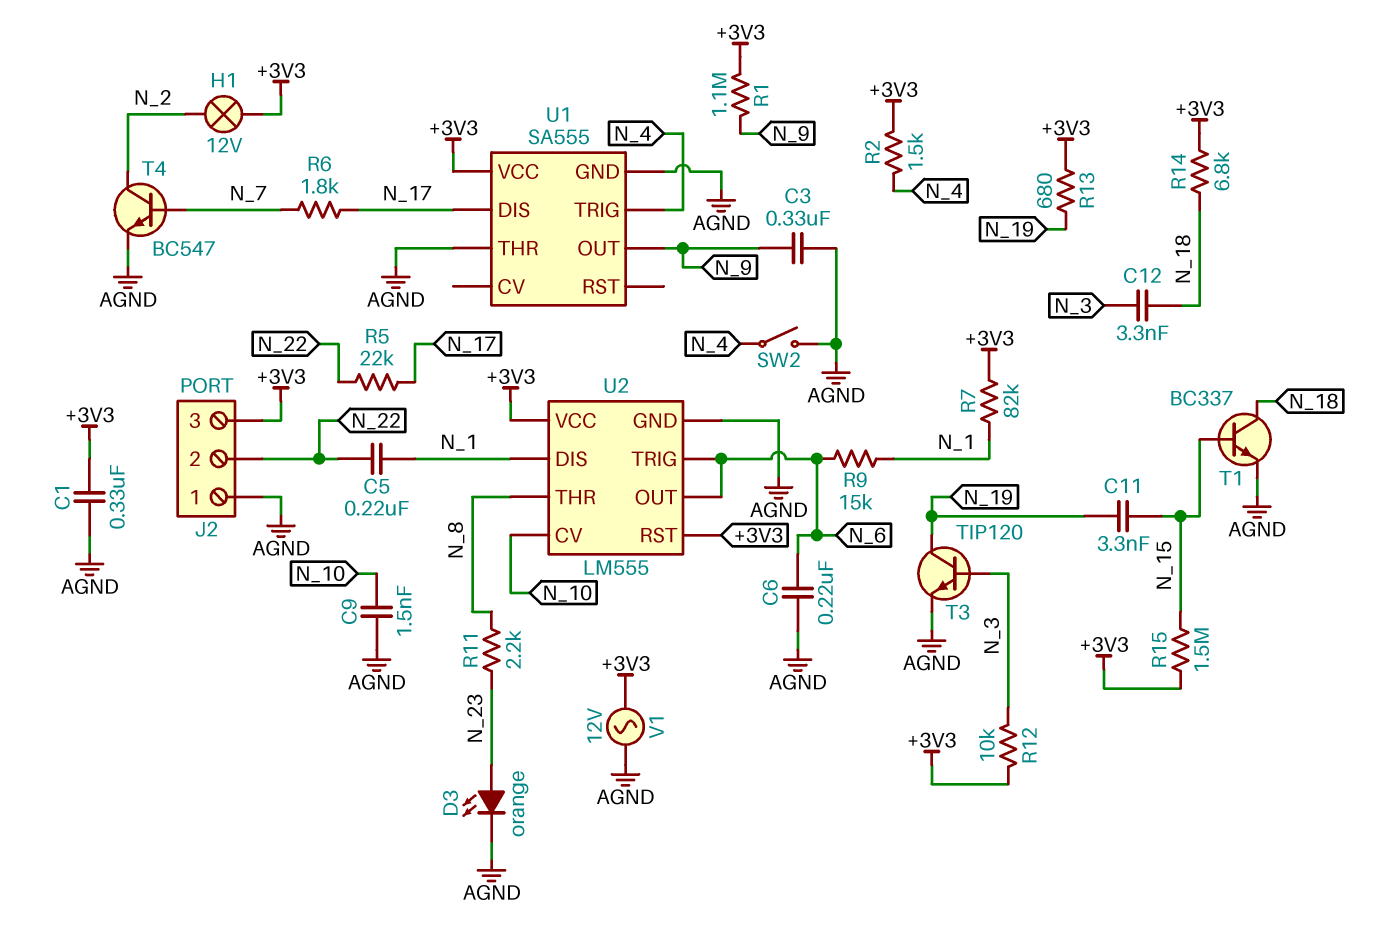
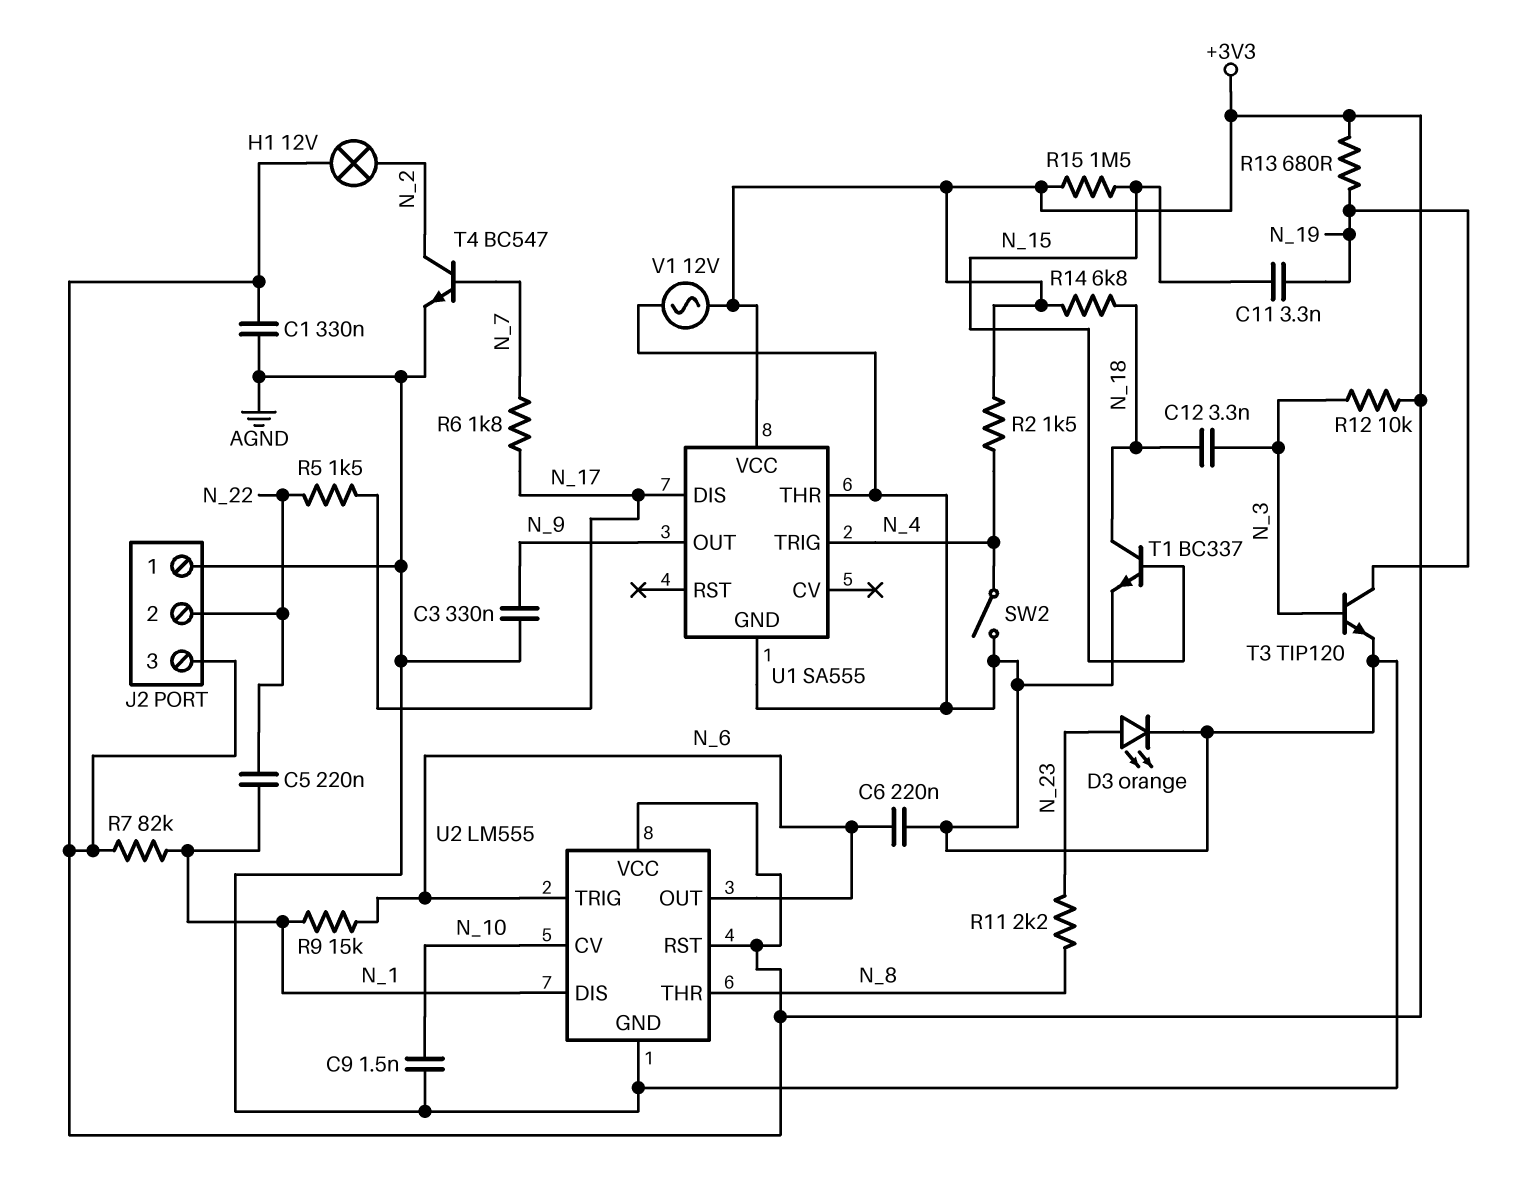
R1: 1.1M (+3V3, N_9) -> none
R5: 22k (N_17, N_22) -> 1.5k (N_17, N_22)

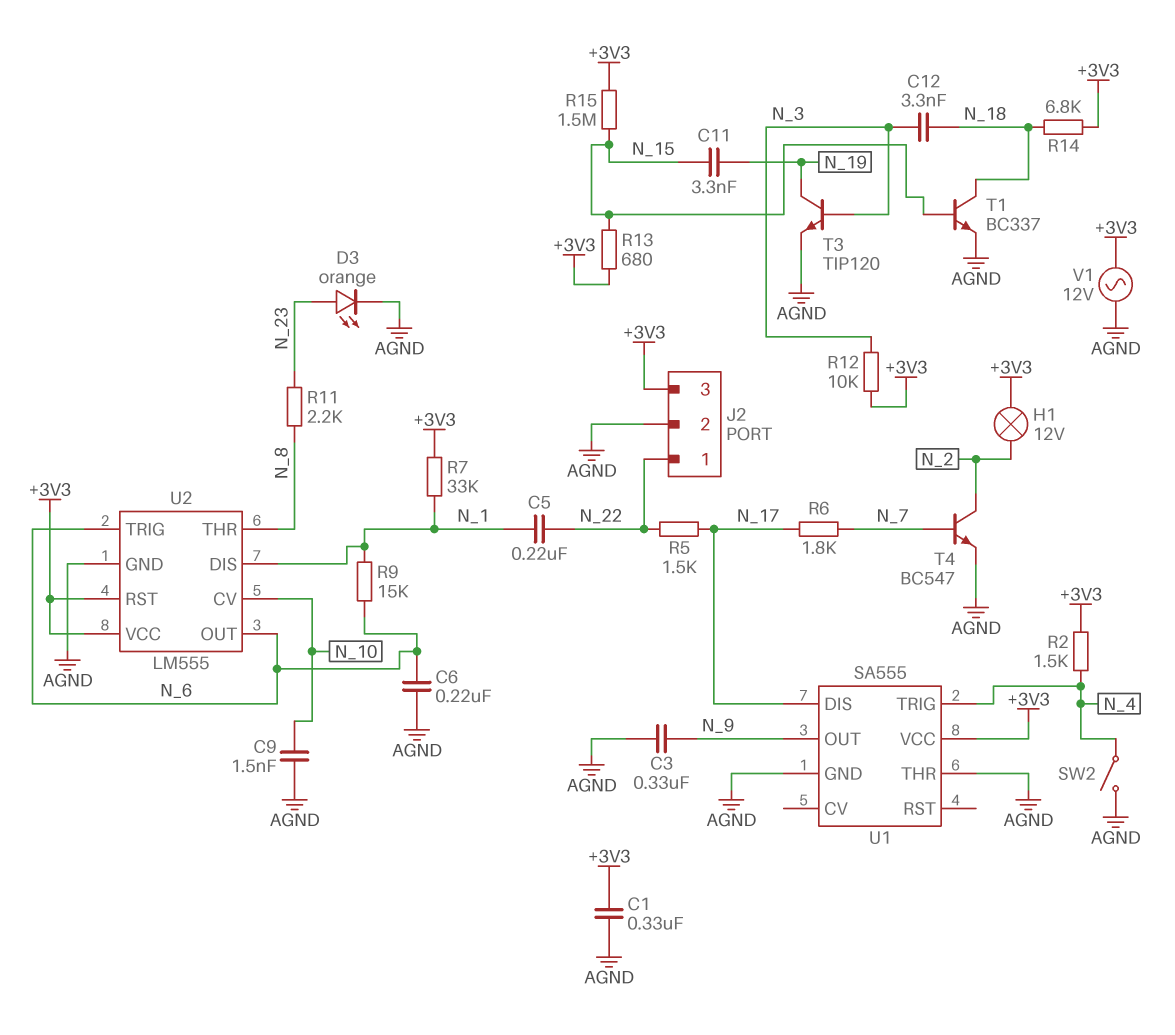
J2 pin 1: AGND -> N_22
J2 pin 2: N_22 -> AGND
R7: 82k (+3V3, N_1) -> 33k (+3V3, N_1)
R13: 680 (+3V3, N_19) -> 680 (+3V3, N_15)

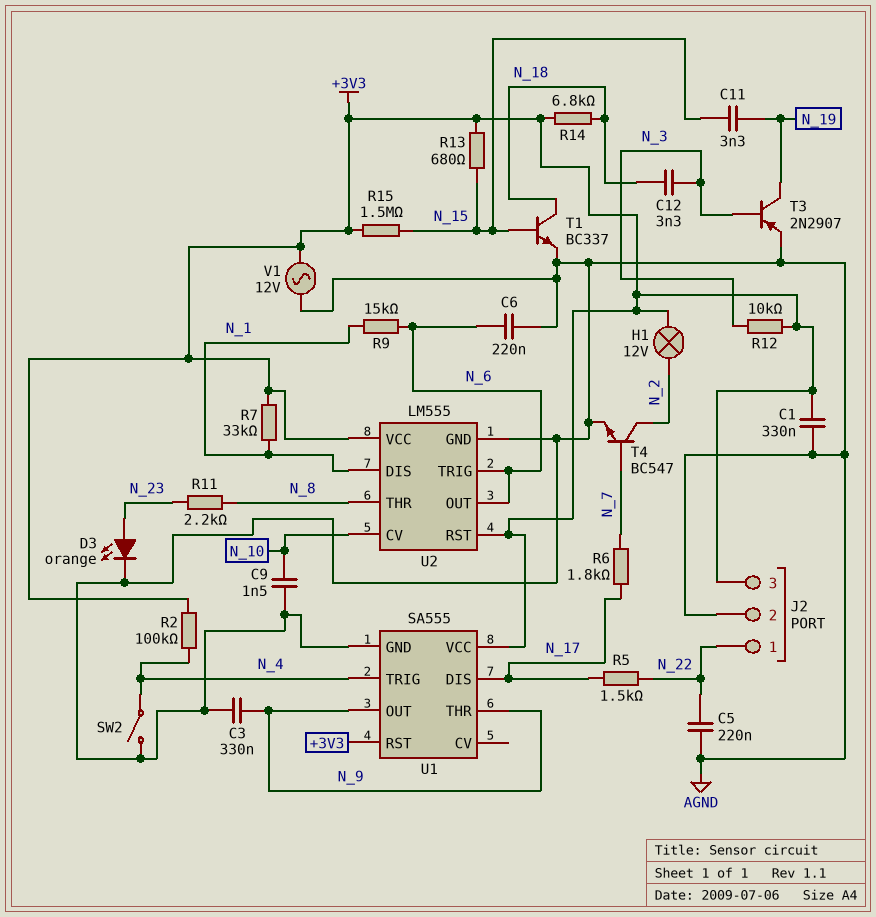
C5: 220nF (N_1, N_22) -> 220nF (AGND, N_22)
R2: 1.5k (+3V3, N_4) -> 100k (+3V3, N_4)
T3: NPN TIP120 (B N_3, C N_19, E AGND) -> PNP 2N2907 (B N_3, C N_19, E AGND)
U1 pin RST: none -> +3V3
U1 pin THR: AGND -> N_9

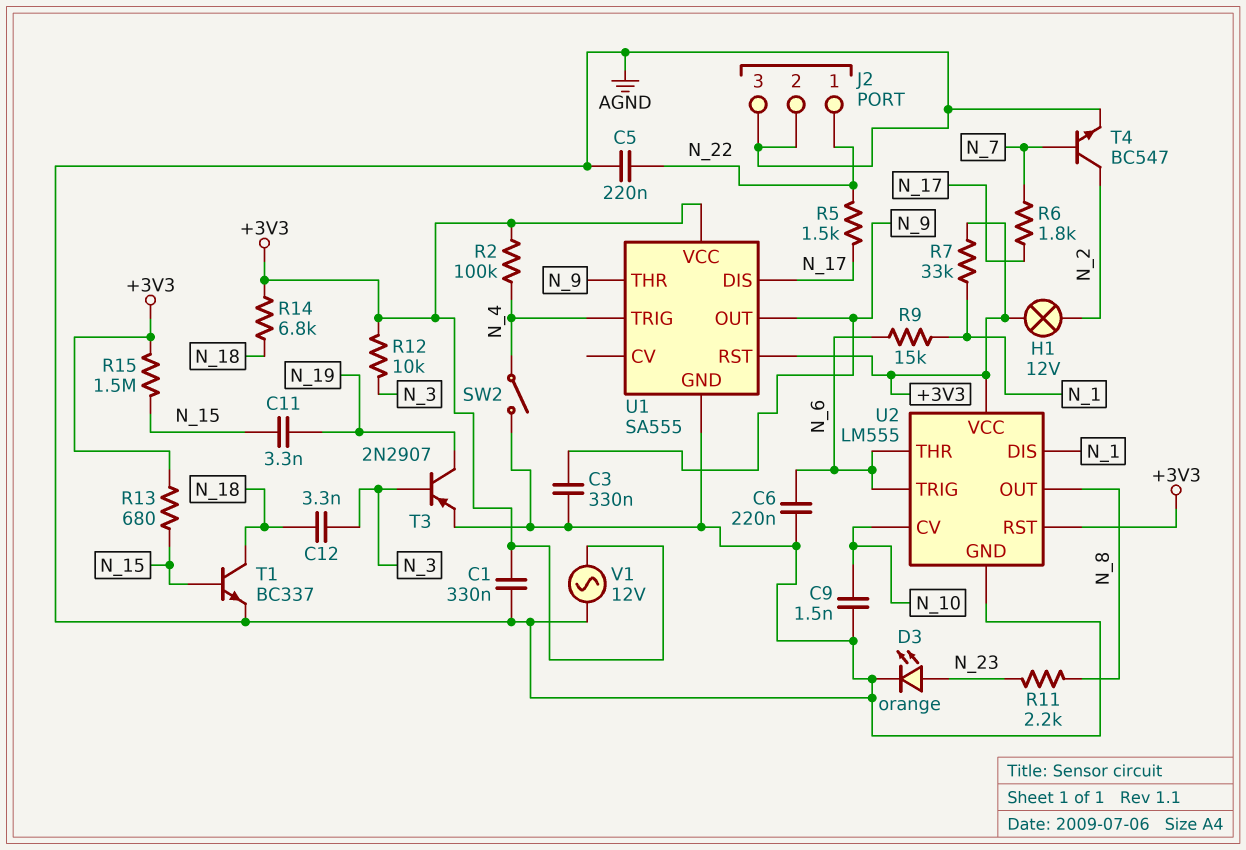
J2 pin 3: +3V3 -> AGND
U2 pin OUT: N_6 -> N_8
U2 pin THR: N_8 -> N_6

